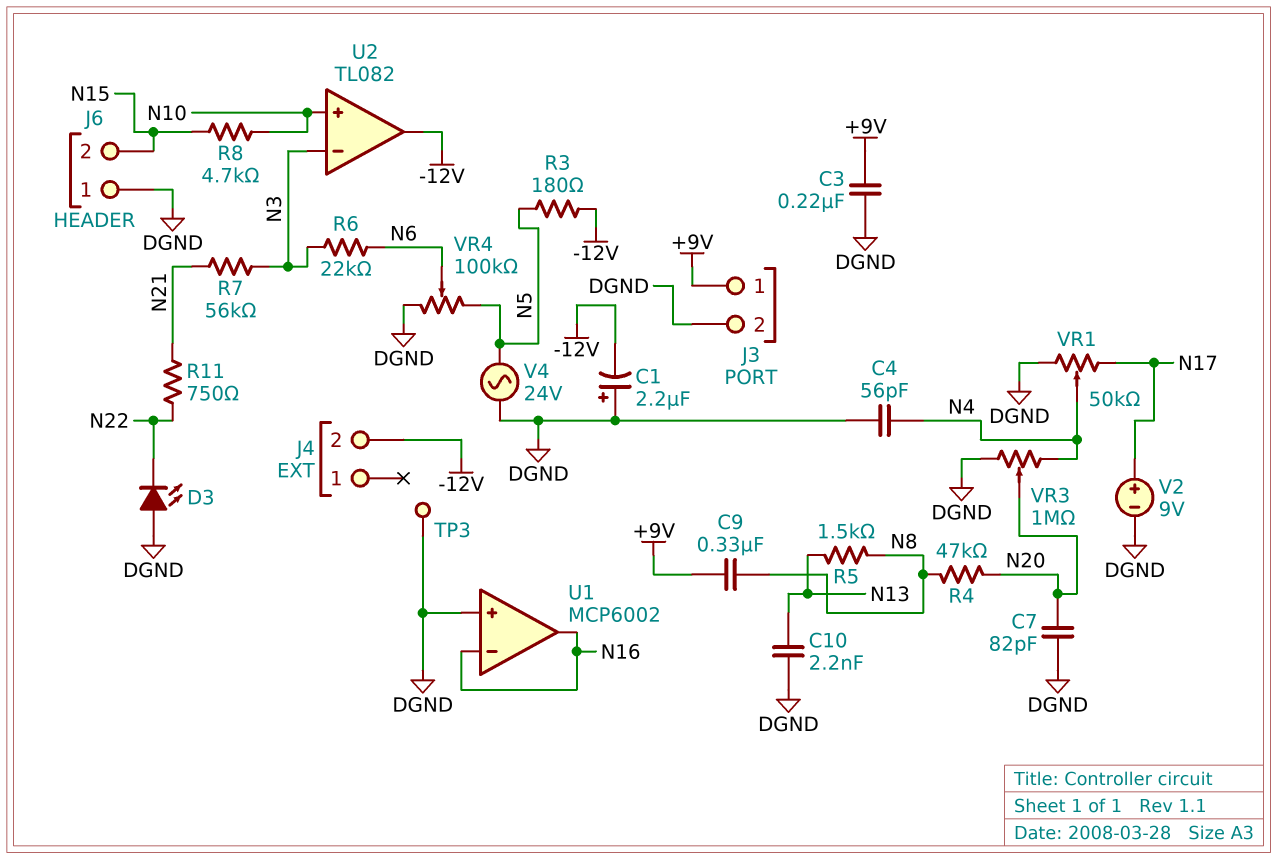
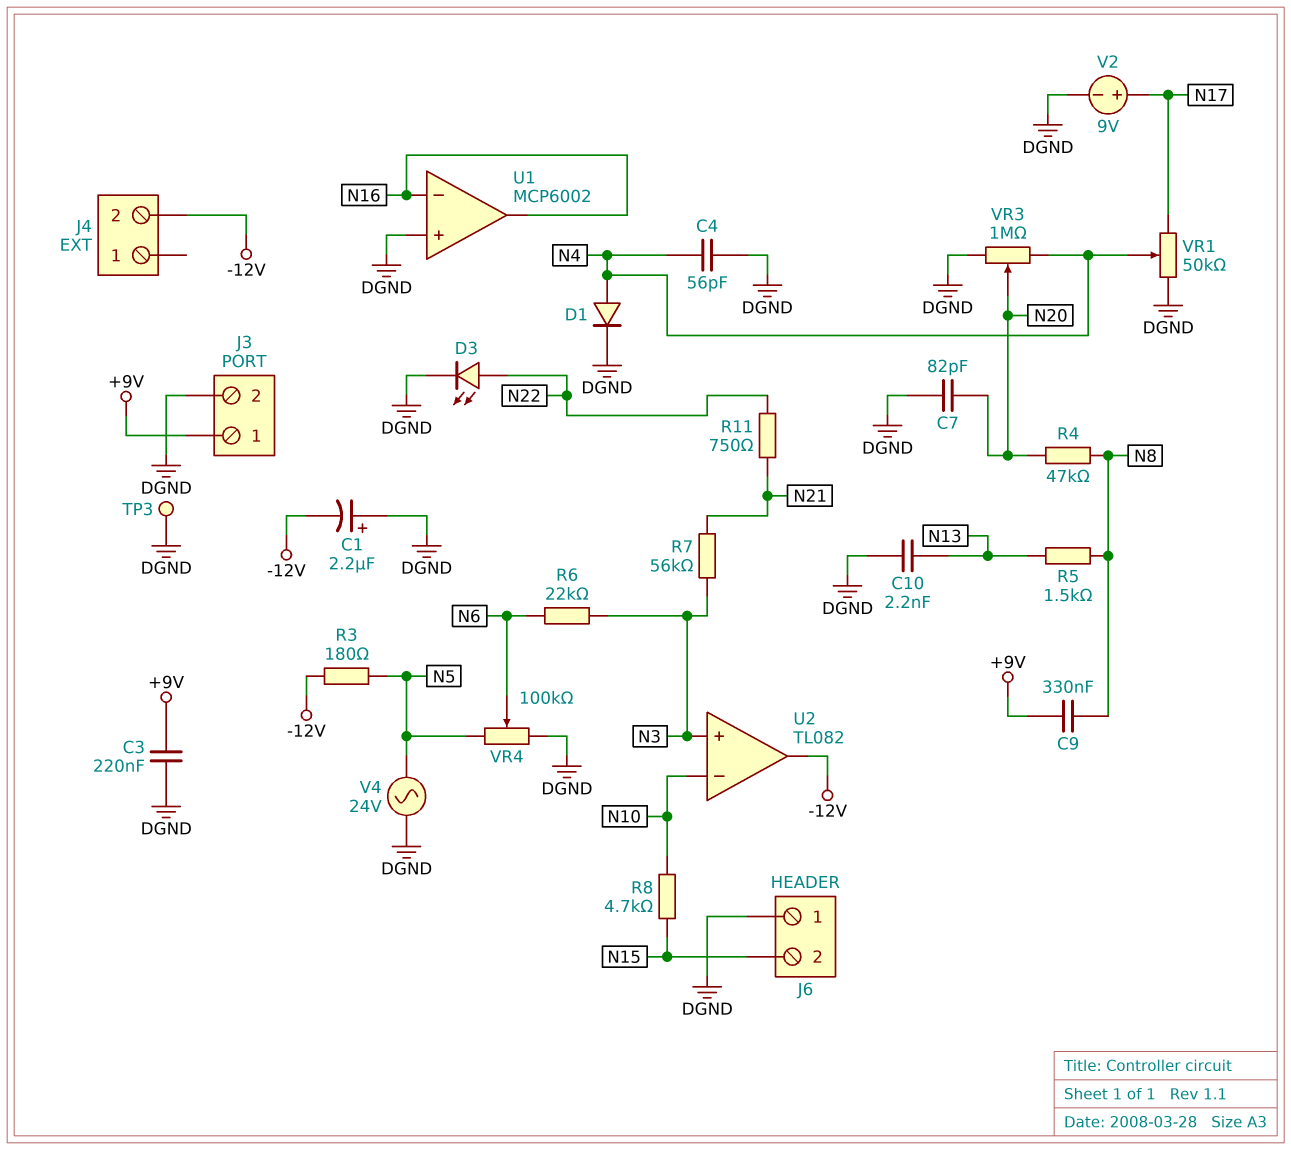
D1: none -> diode (A N4, K DGND)
D3: LED (A DGND, K N22) -> LED (A N22, K DGND)
U2 pin in+: N10 -> N3
U2 pin in-: N3 -> N10

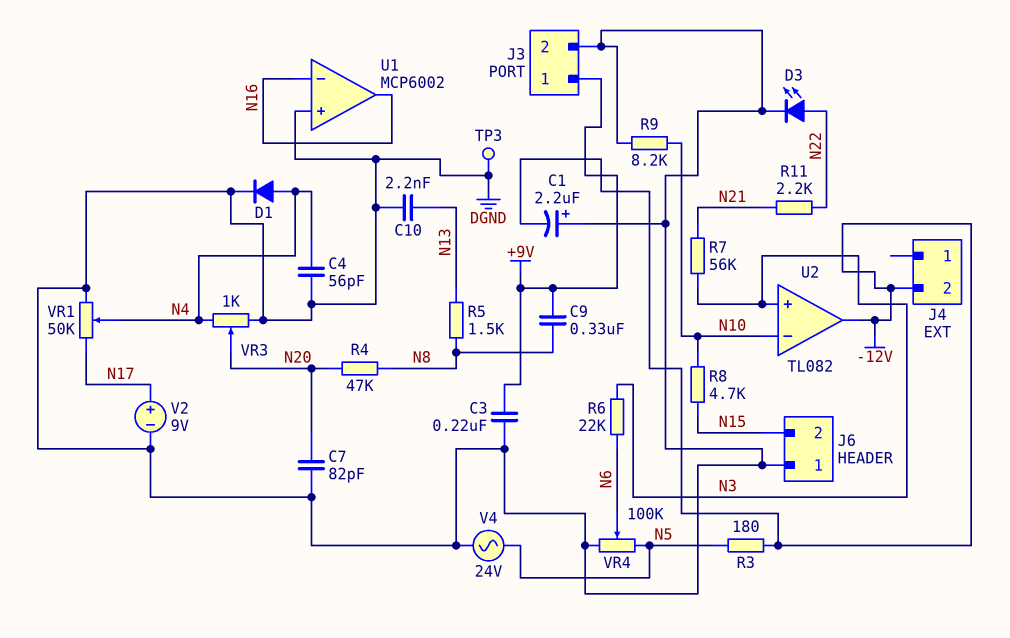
R9: none -> 8.2k (DGND, N10)
R11: 750 (N21, N22) -> 2.2k (N21, N22)
VR3: 1M (DGND, N4, wiper N20) -> 1k (DGND, N4, wiper N20)

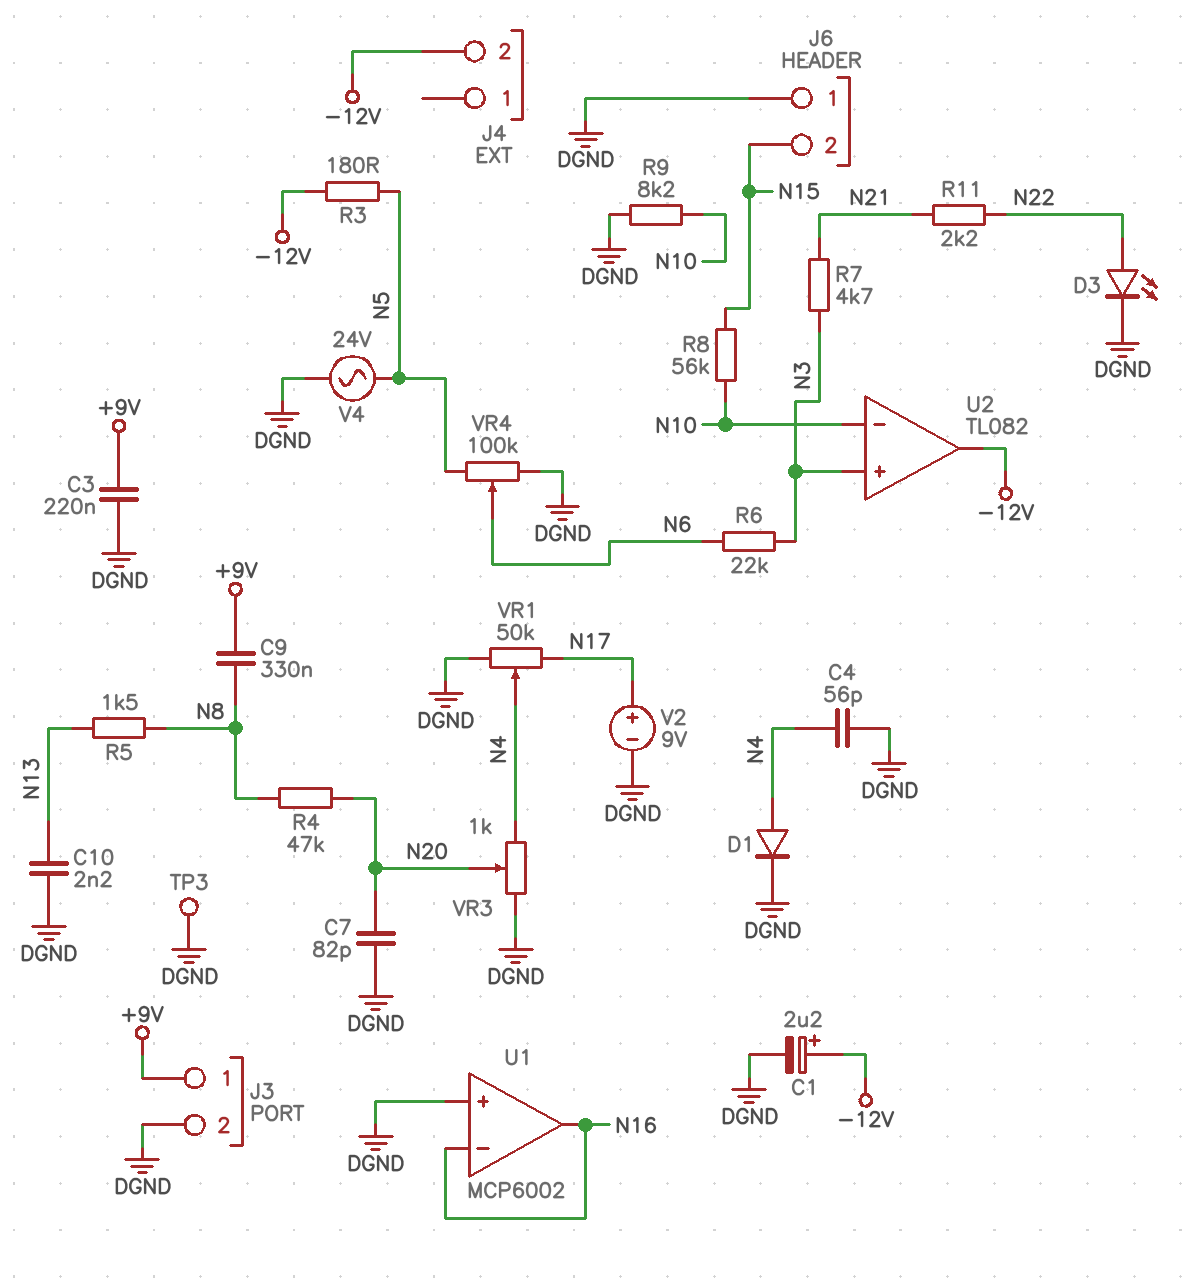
C1: 2.2uF (plus DGND, minus -12V) -> 2.2uF (plus -12V, minus DGND)
R7: 56k (N3, N21) -> 4.7k (N3, N21)
R8: 4.7k (N10, N15) -> 56k (N10, N15)

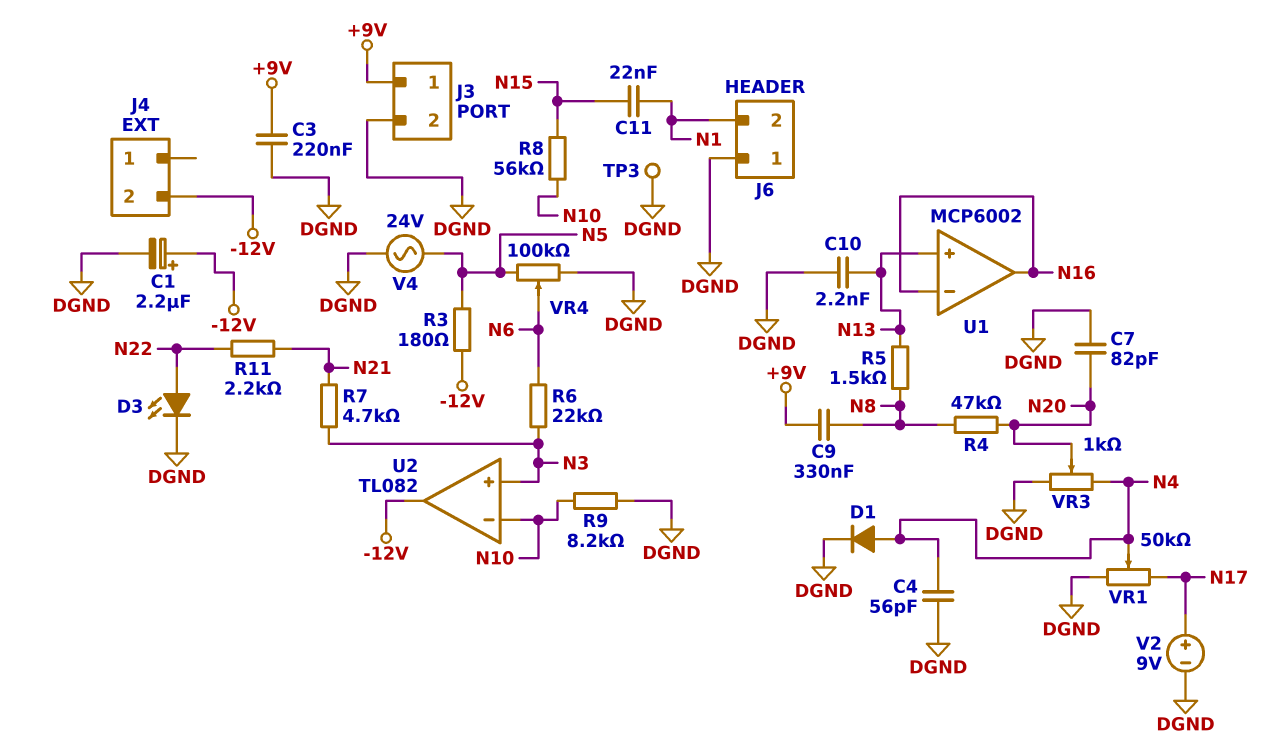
C11: none -> 22nF (N1, N15)
J6 pin 2: N15 -> N1
U1 pin in+: DGND -> N13

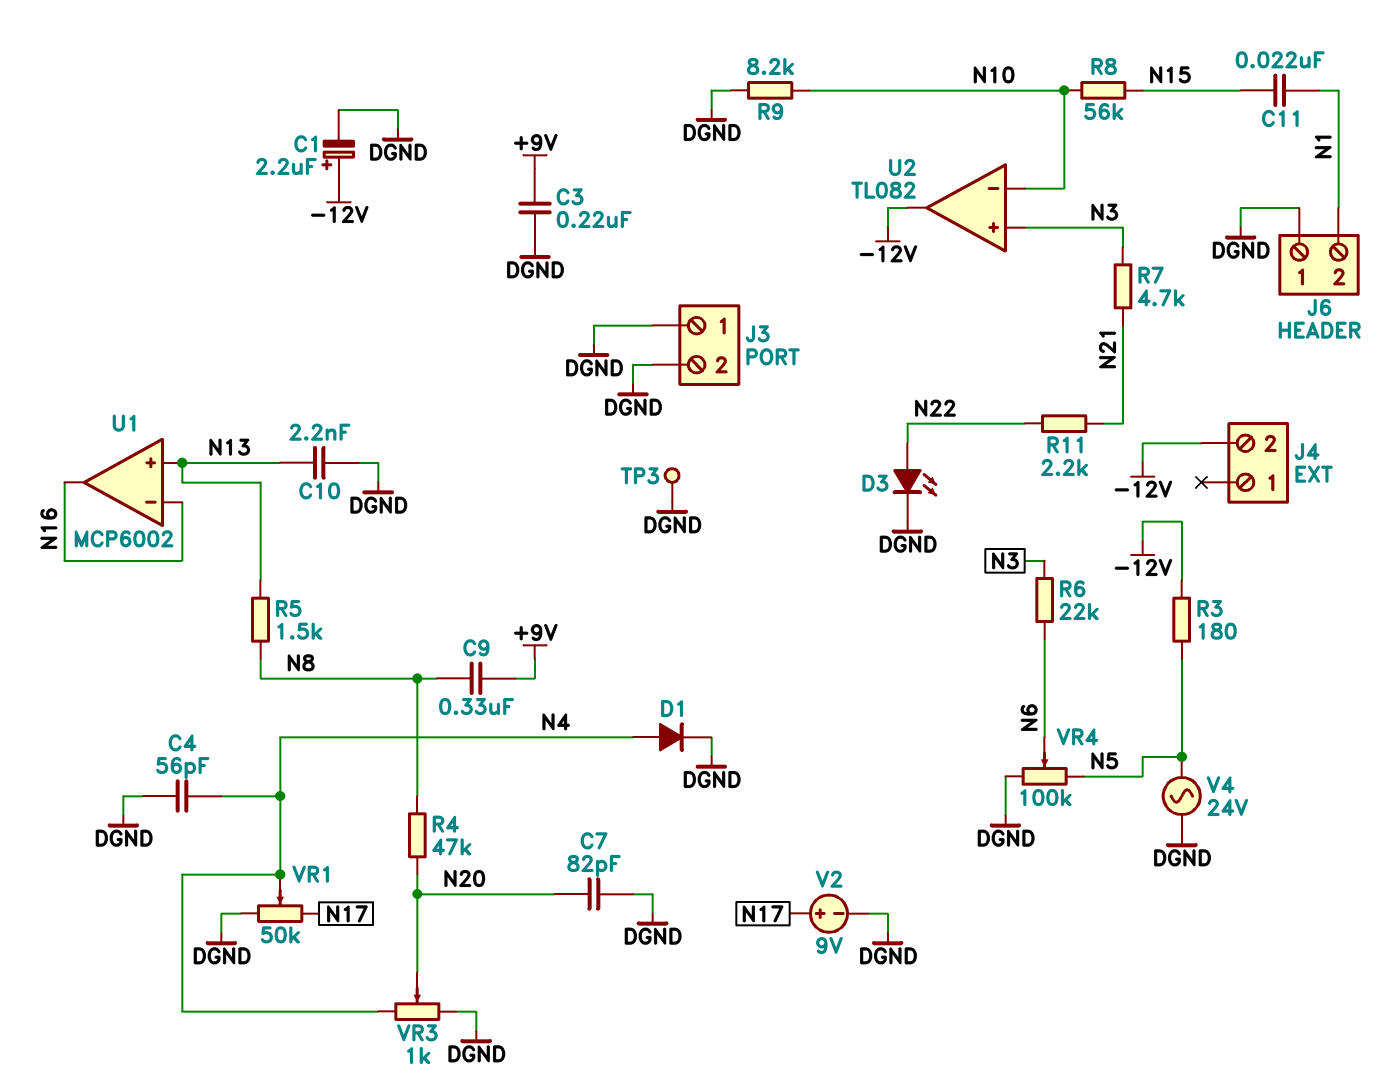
J3 pin 1: +9V -> DGND

